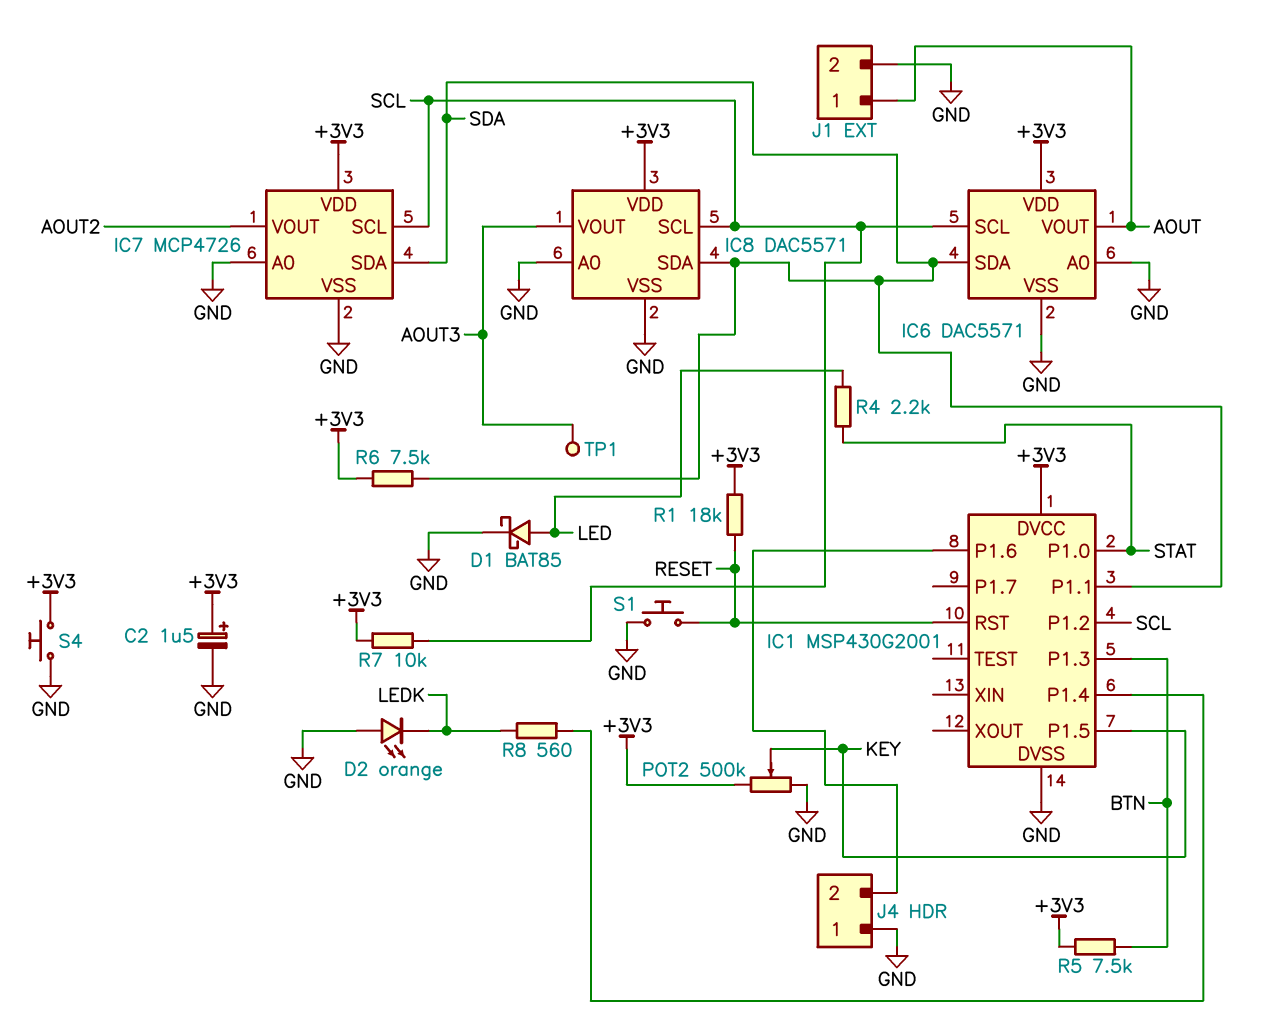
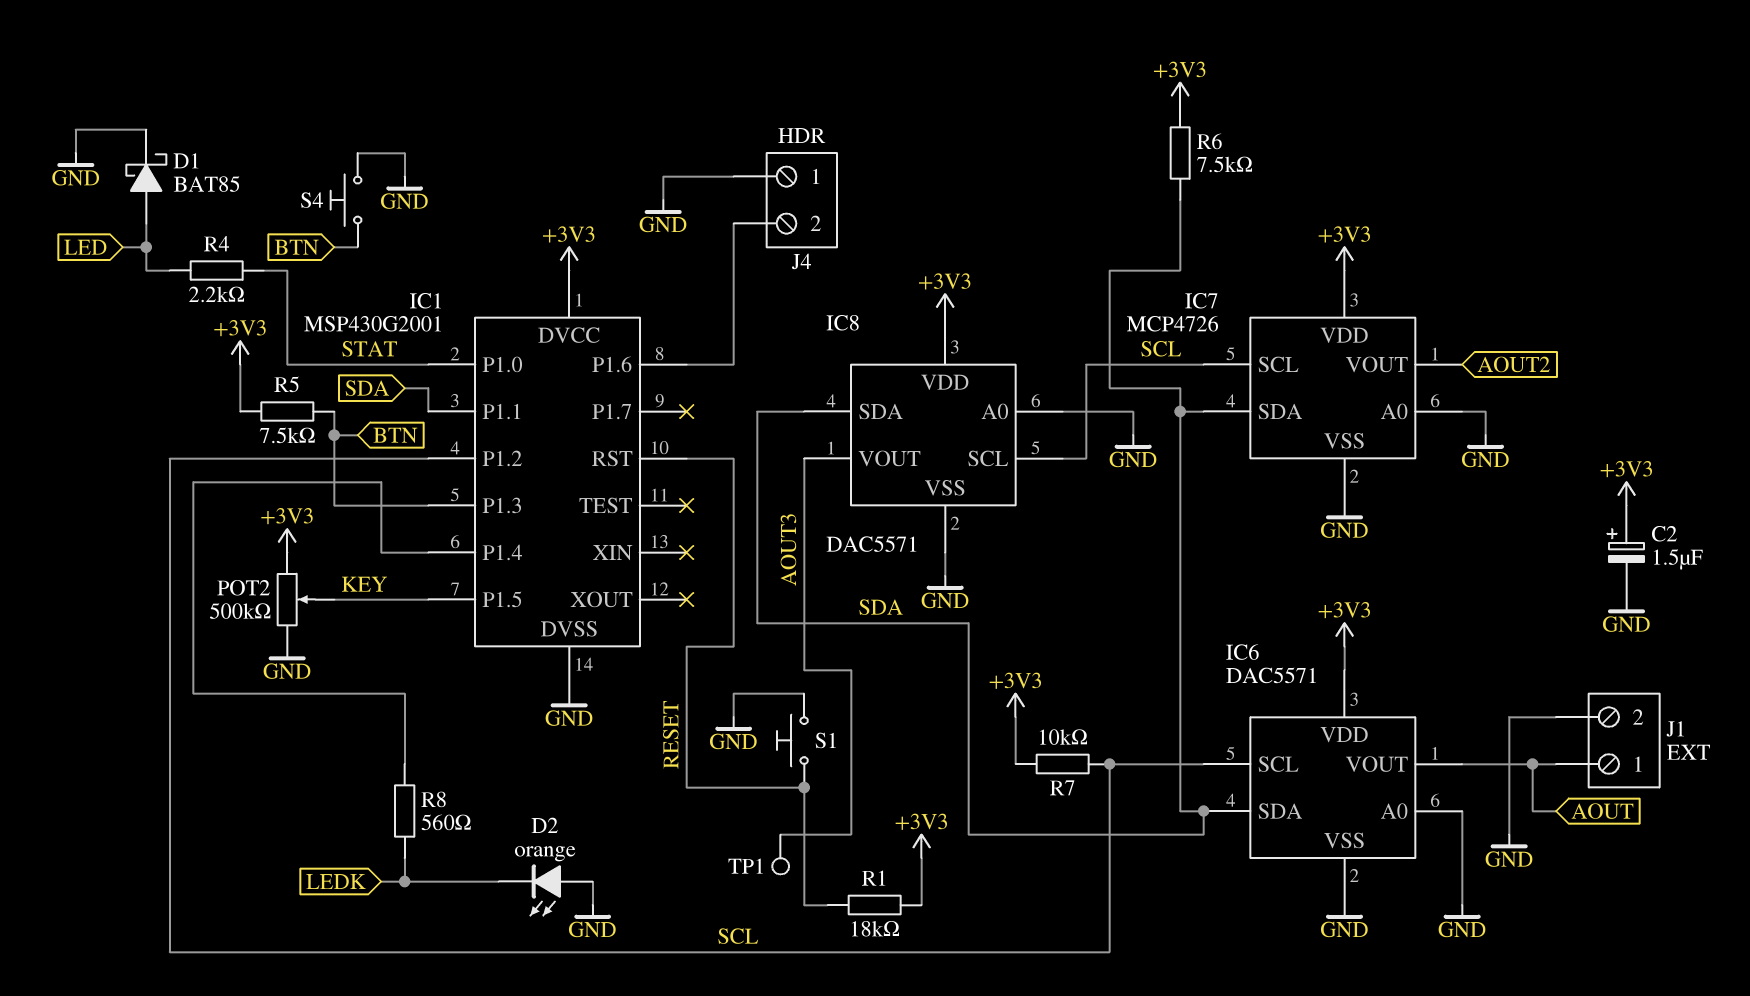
S4: button (+3V3, GND) -> button (BTN, GND)

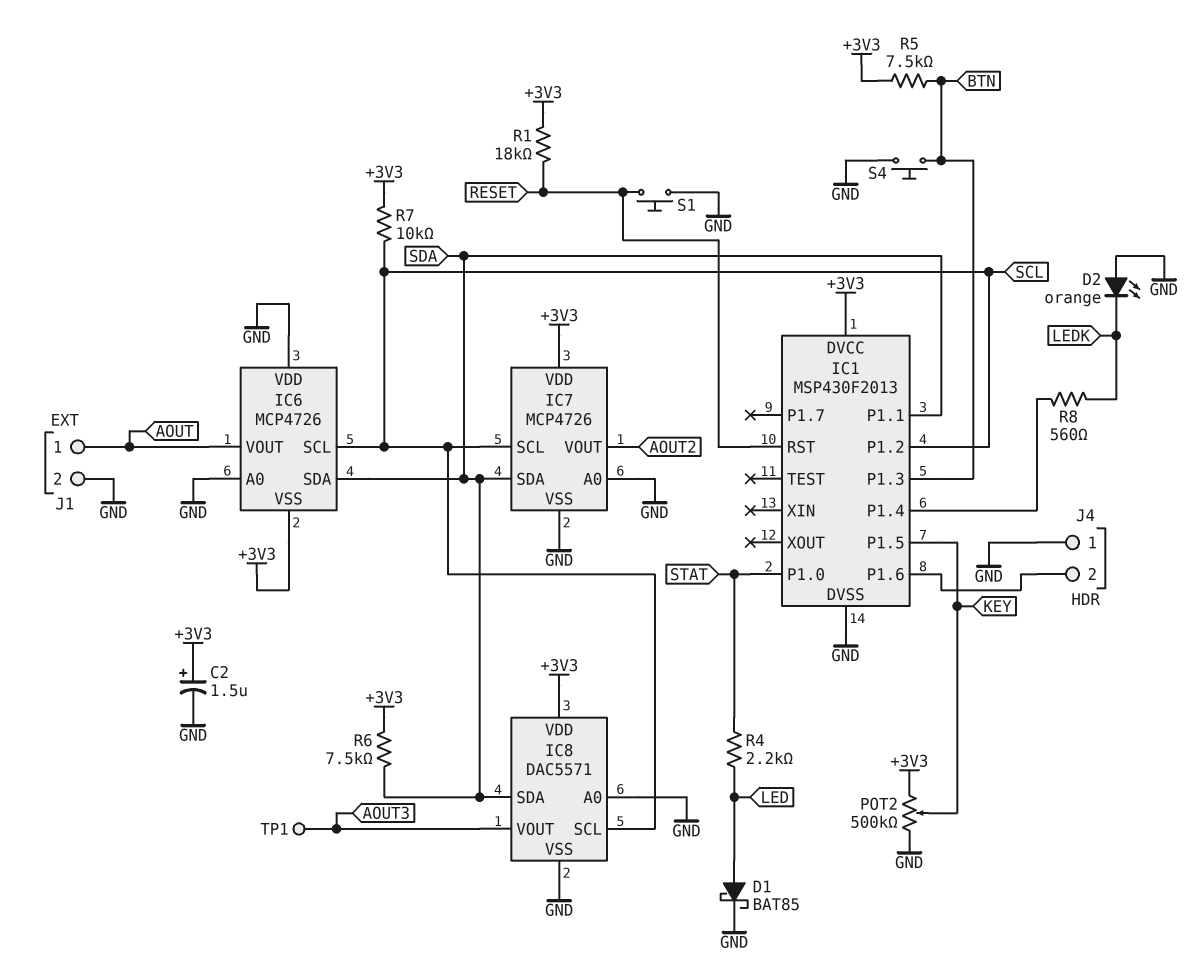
IC1: MSP430G2001 -> MSP430F2013
IC6: DAC5571 -> MCP4726
IC6 pin VDD: +3V3 -> GND
IC6 pin VSS: GND -> +3V3

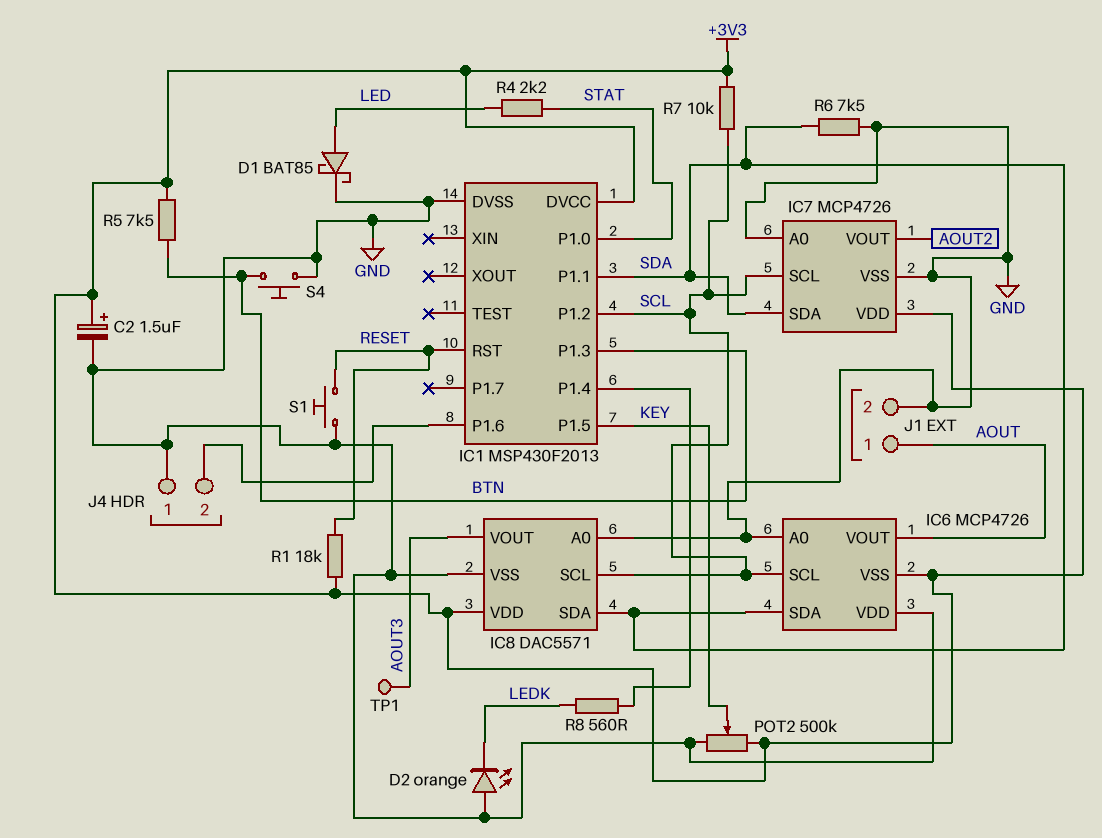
R6: 7.5k (+3V3, SDA) -> 7.5k (GND, SDA)

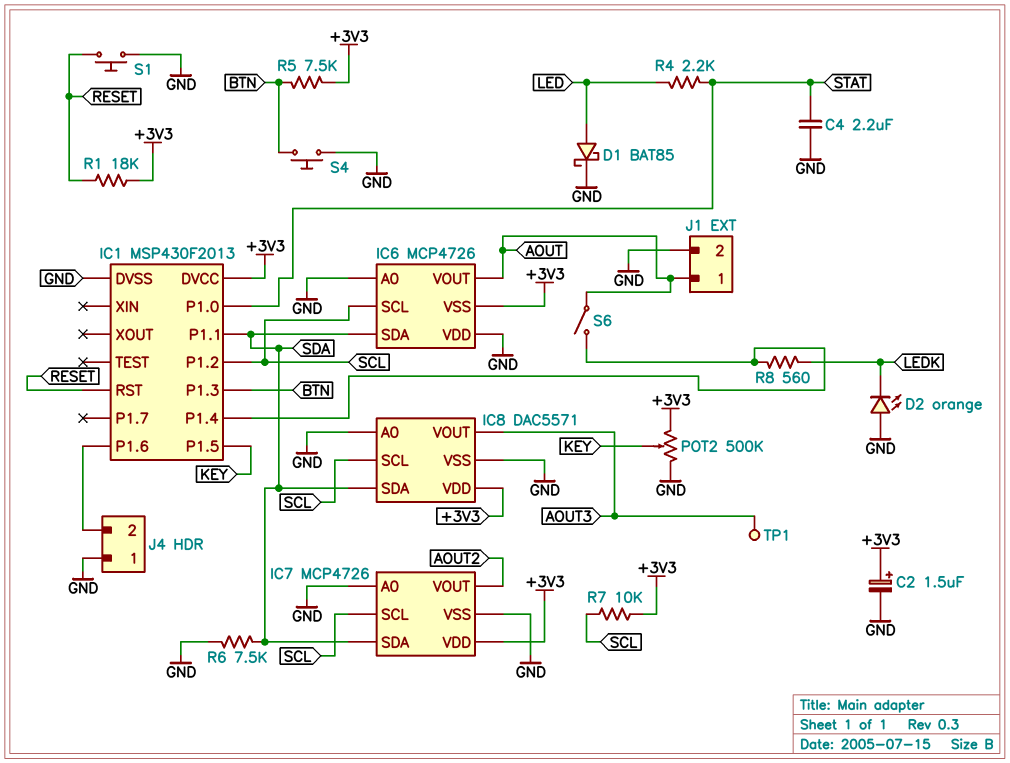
C4: none -> 2.2uF (GND, STAT)
S6: none -> switch (AOUT, IC1/P1.4)

